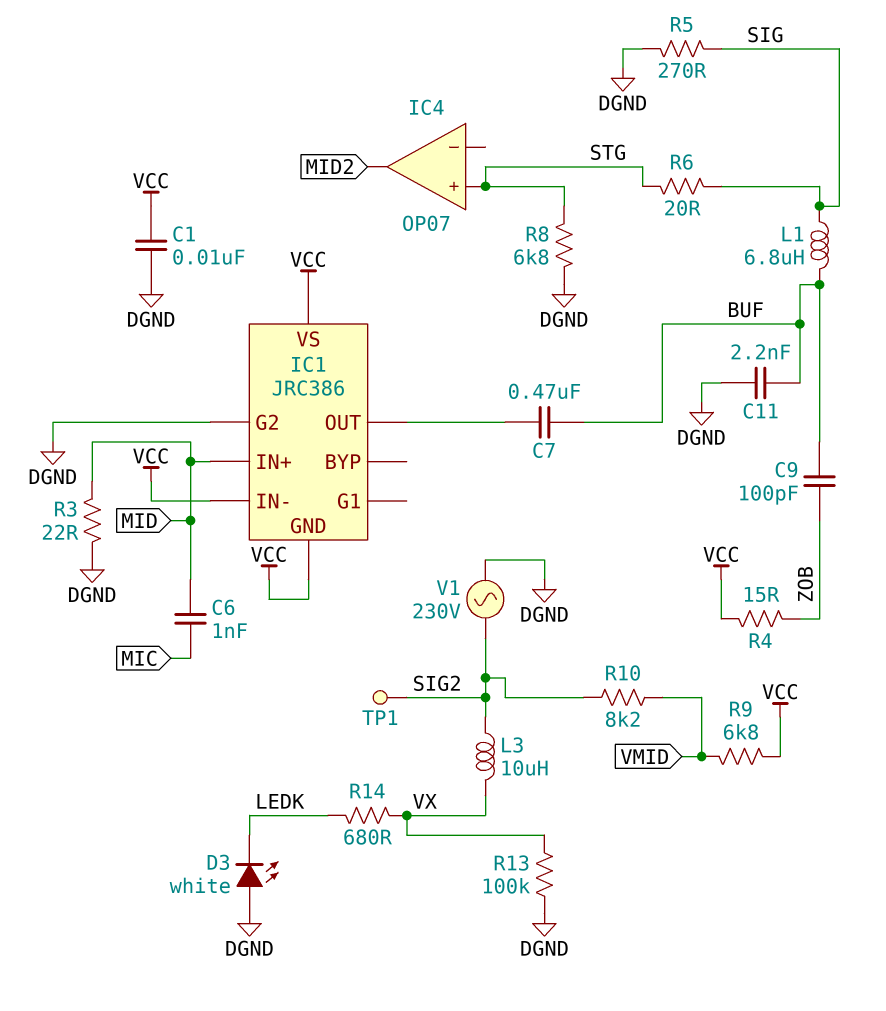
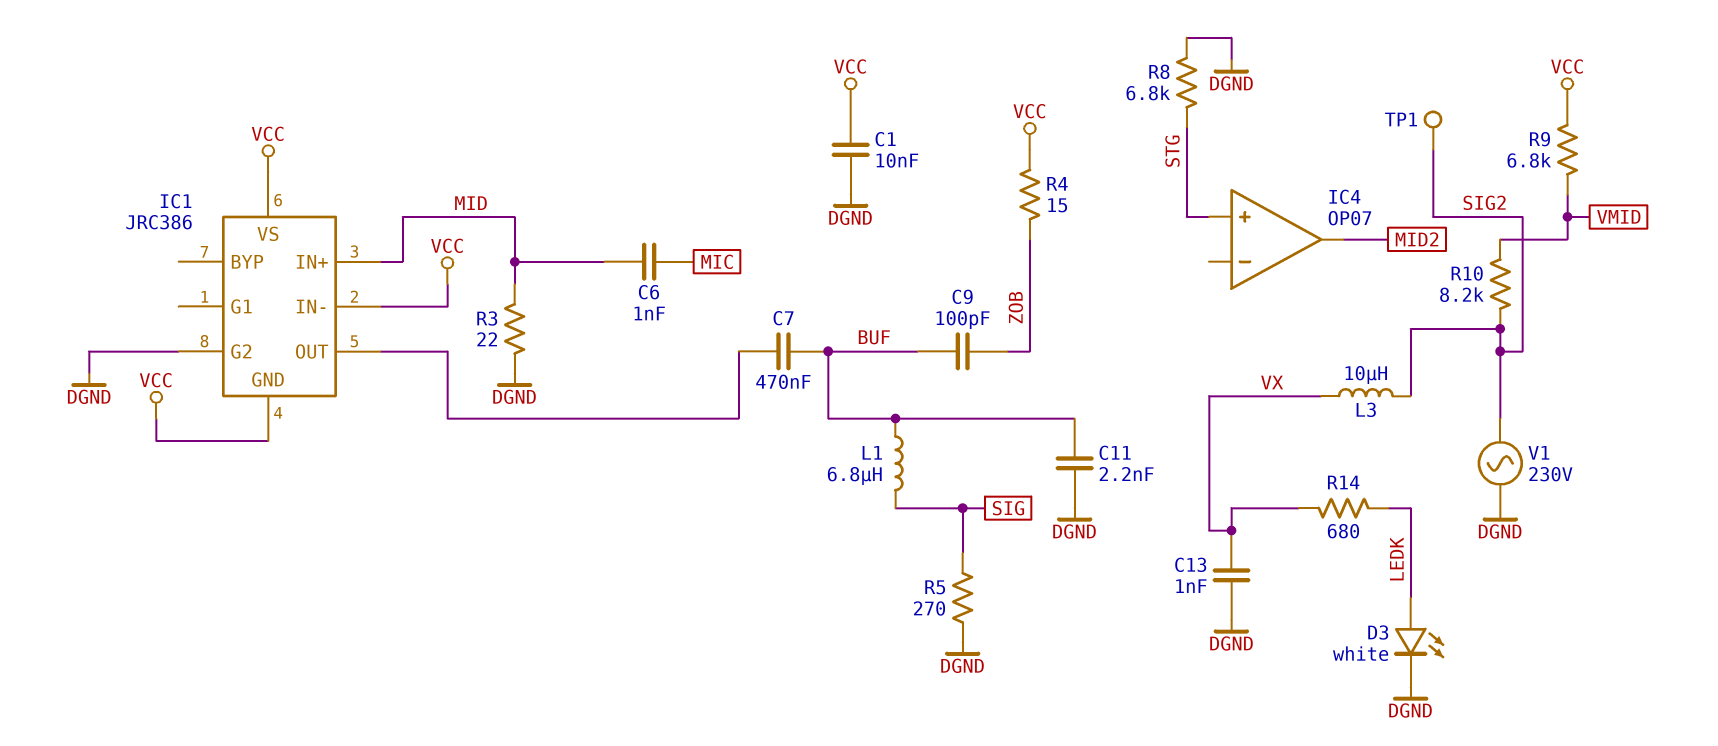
C13: none -> 1nF (DGND, VX)
D3: LED white (A DGND, K LEDK) -> LED white (A LEDK, K DGND)
R6: 20 (SIG, STG) -> none
R13: 100k (DGND, VX) -> none

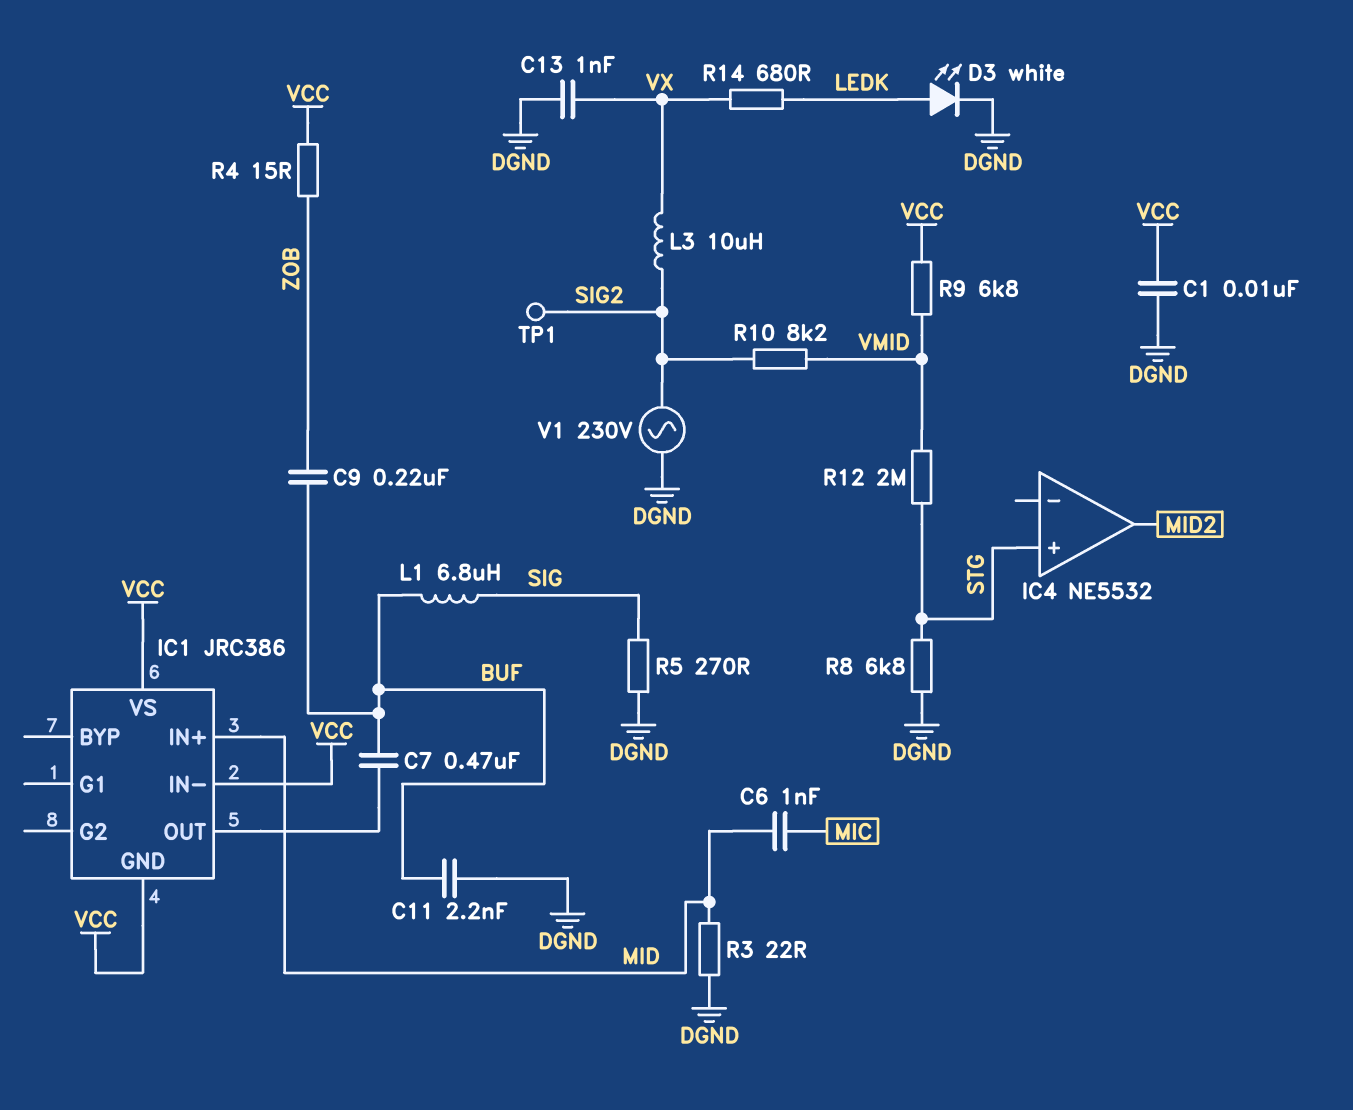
C9: 100pF (BUF, ZOB) -> 220nF (BUF, ZOB)
IC1 pin G2: DGND -> none
IC4: OP07 -> NE5532
R12: none -> 2M (STG, VMID)

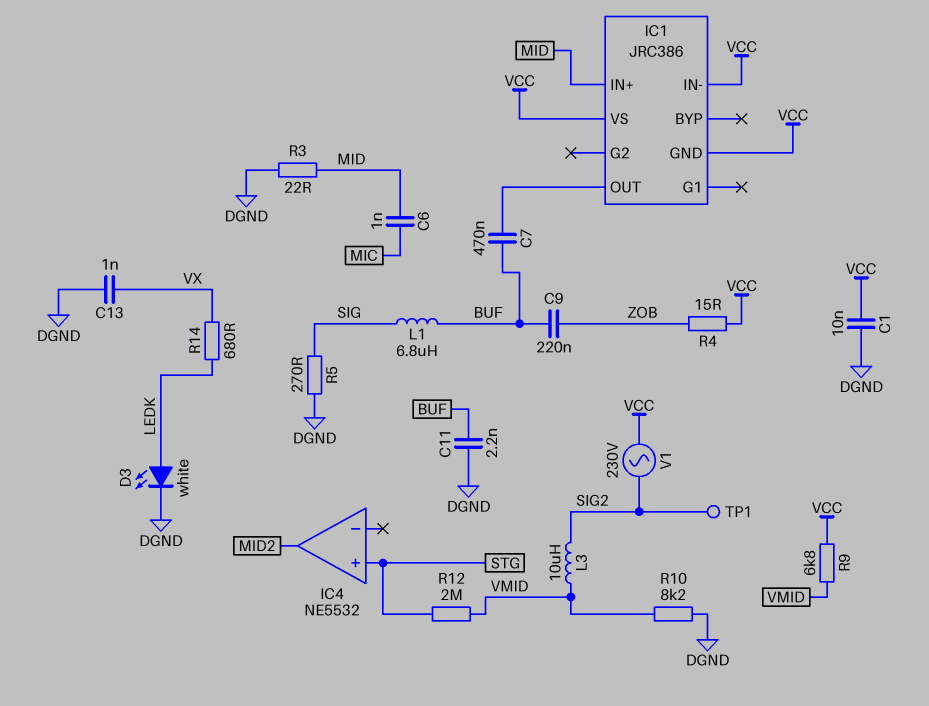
L3: 10uH (SIG2, VX) -> 10uH (SIG2, VMID)
R8: 6.8k (DGND, STG) -> none
R10: 8.2k (SIG2, VMID) -> 8.2k (DGND, VMID)
V1: AC 230V (DGND, SIG2) -> AC 230V (SIG2, VCC)

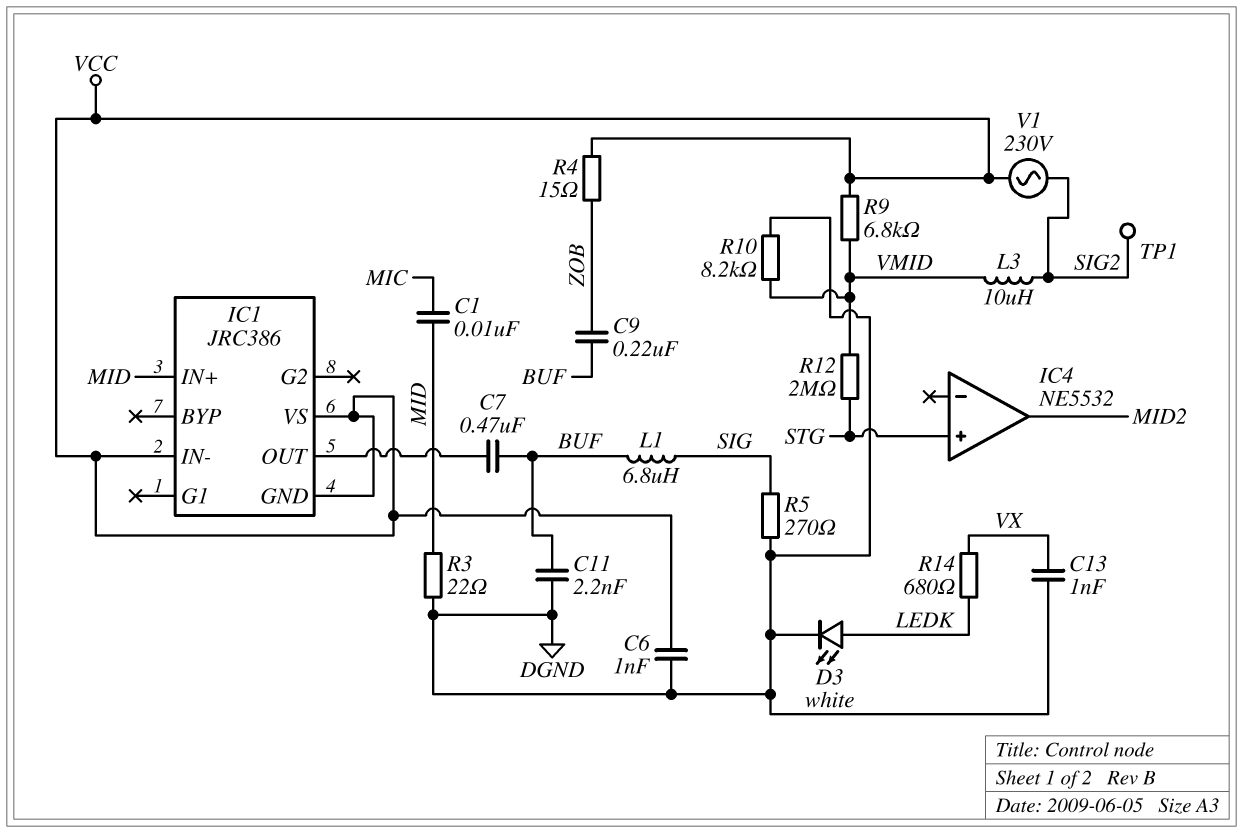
C1: 10nF (DGND, VCC) -> 10nF (MIC, MID)
C6: 1nF (MIC, MID) -> 1nF (DGND, VCC)

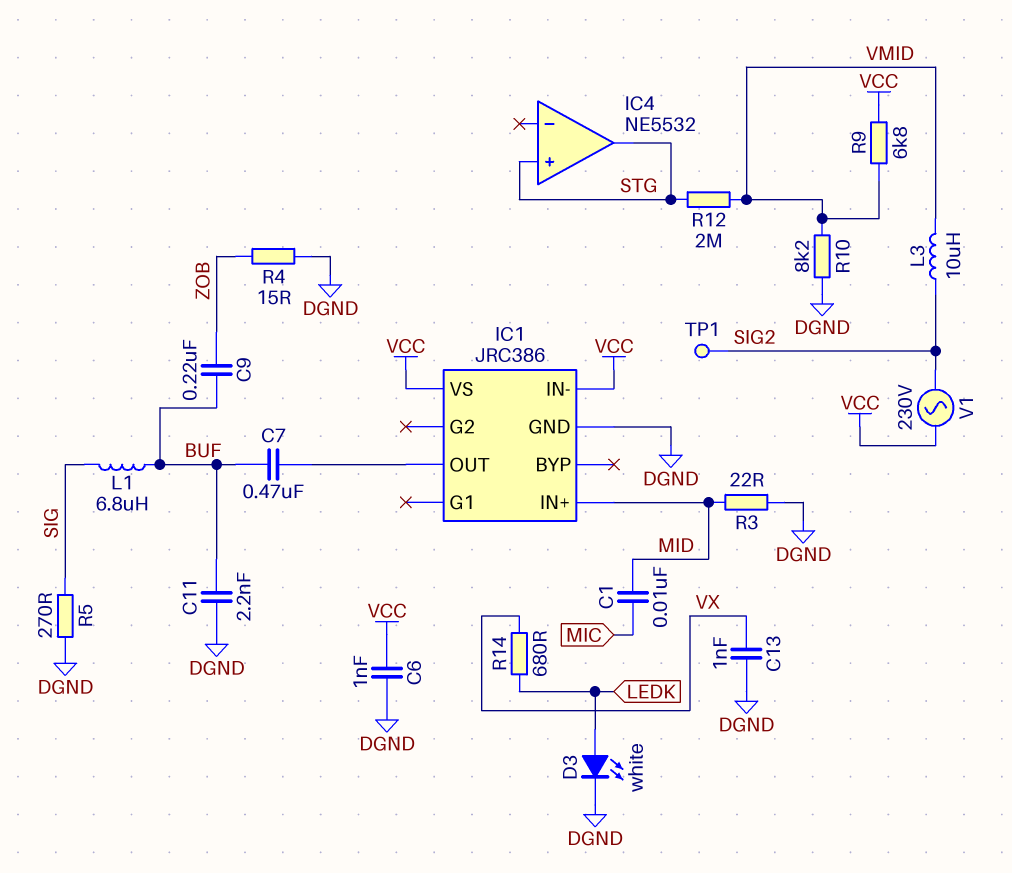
IC1 pin GND: VCC -> DGND
IC4 pin out: MID2 -> STG
R4: 15 (VCC, ZOB) -> 15 (DGND, ZOB)

